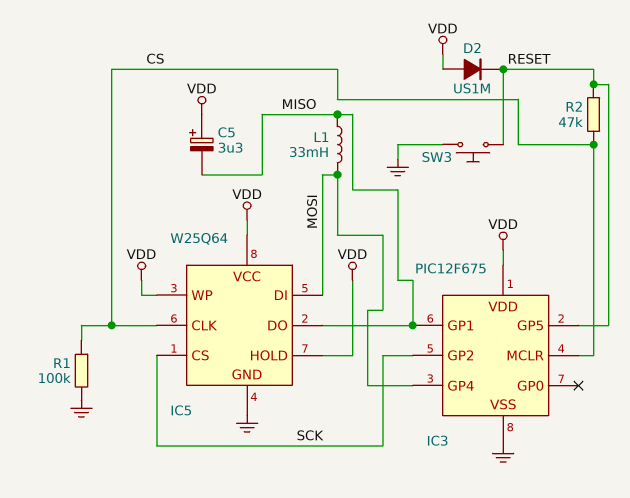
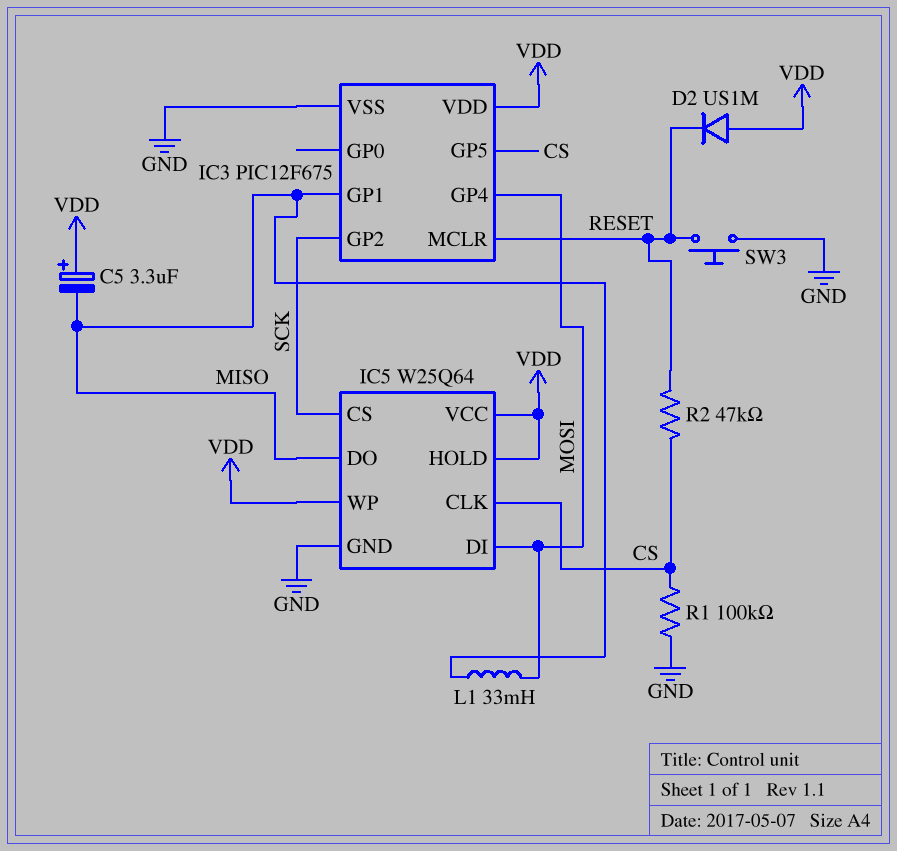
IC3 pin GP5: RESET -> CS
IC3 pin MCLR: CS -> RESET

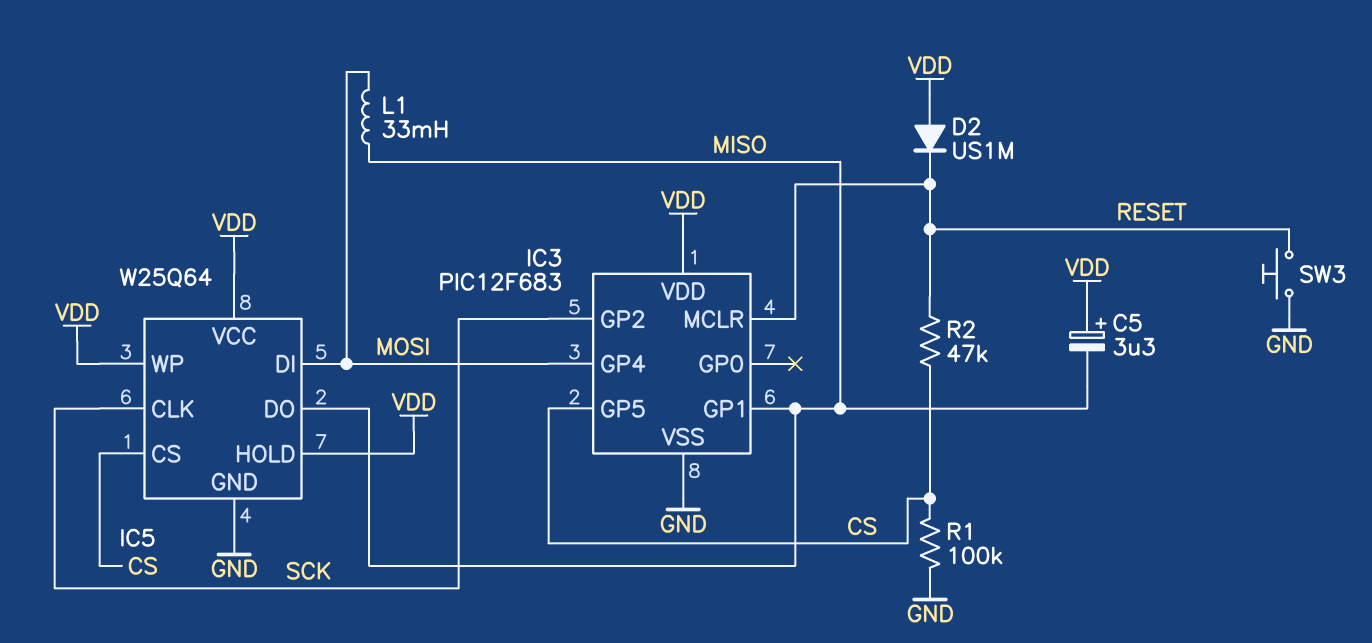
IC3: PIC12F675 -> PIC12F683
IC5 pin CLK: CS -> SCK
IC5 pin CS: SCK -> CS

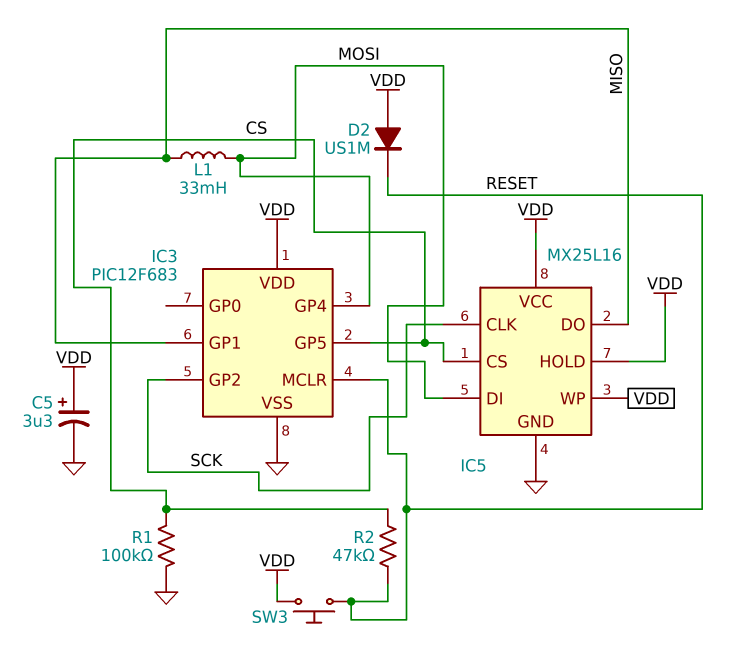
C5: 3.3uF (plus VDD, minus MISO) -> 3.3uF (plus VDD, minus GND)
IC5: W25Q64 -> MX25L16
SW3: button (GND, RESET) -> button (RESET, VDD)

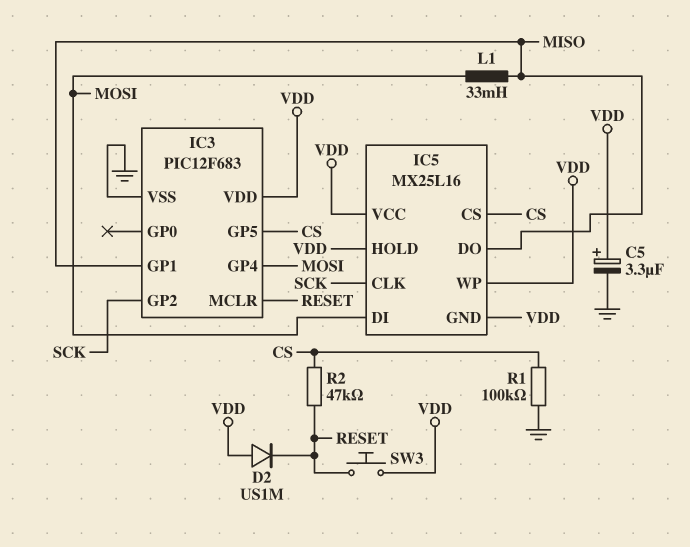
IC5 pin GND: GND -> VDD

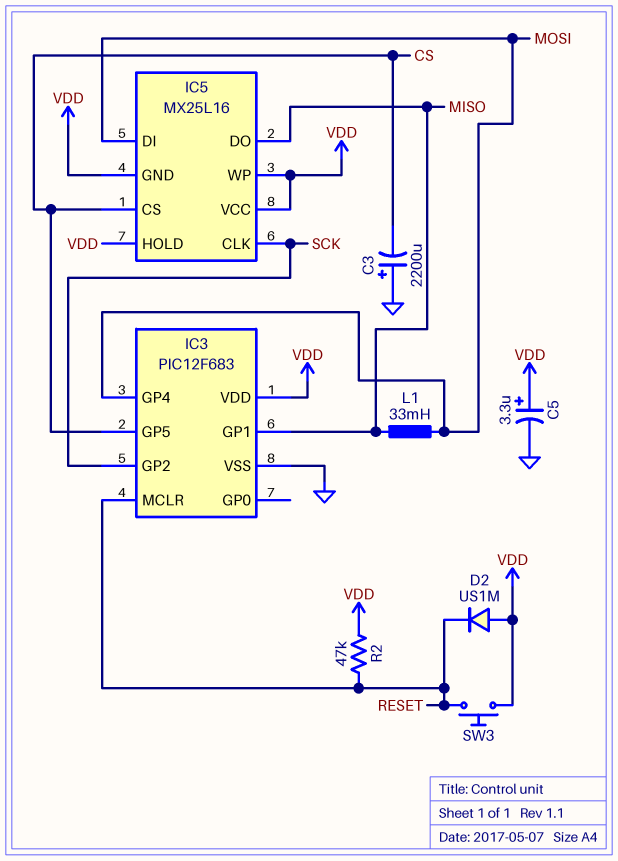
C3: none -> 2200uF (plus GND, minus CS)
R1: 100k (CS, GND) -> none
R2: 47k (CS, RESET) -> 47k (RESET, VDD)

